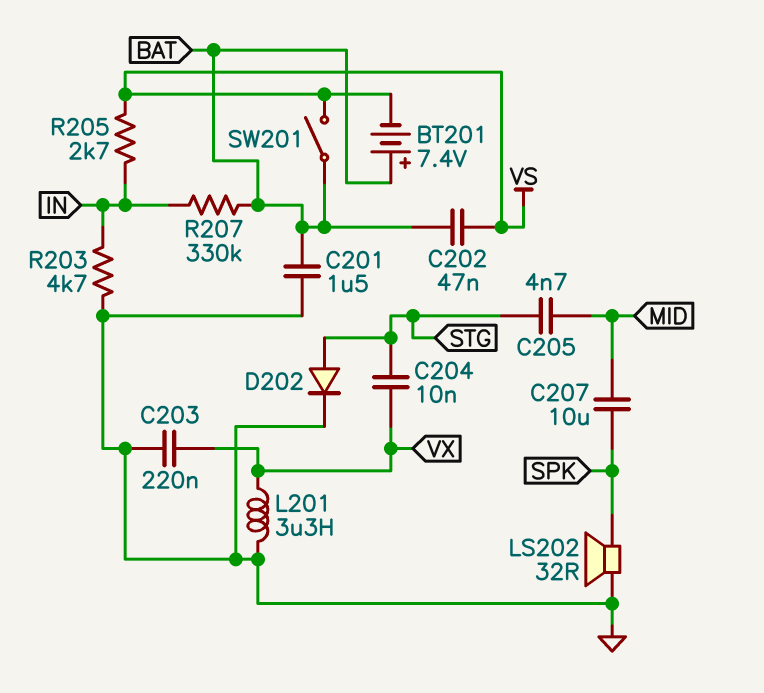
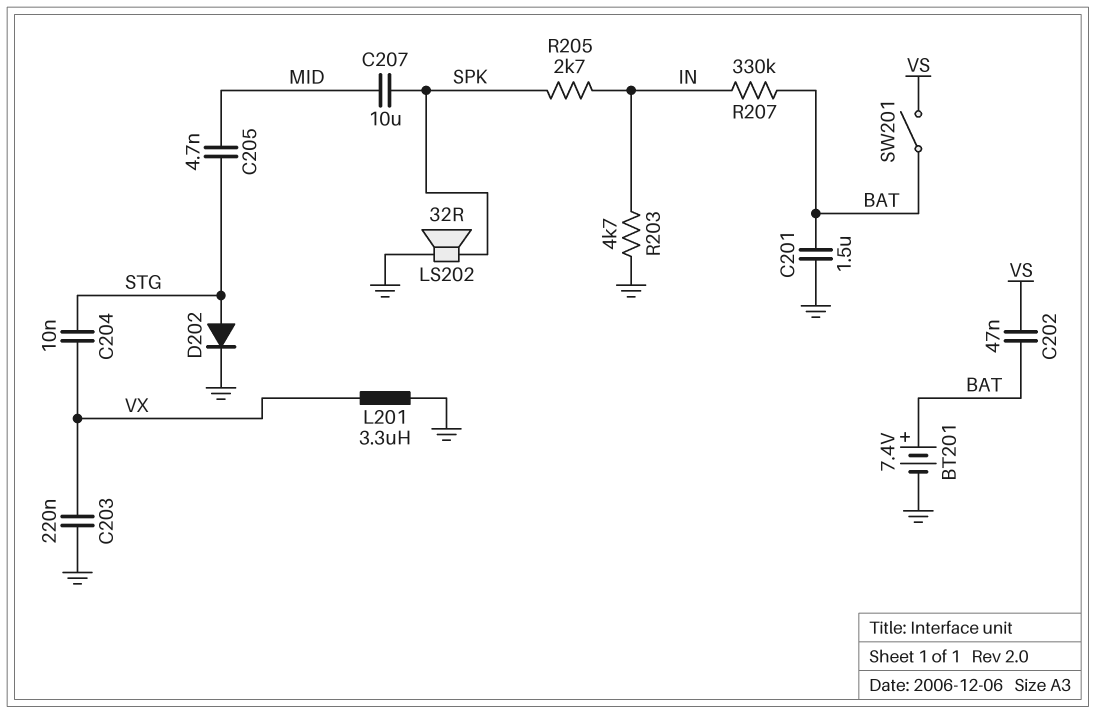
BT201: 7.4V (plus BAT, minus VS) -> 7.4V (plus BAT, minus GND)
R205: 2.7k (IN, VS) -> 2.7k (IN, SPK)

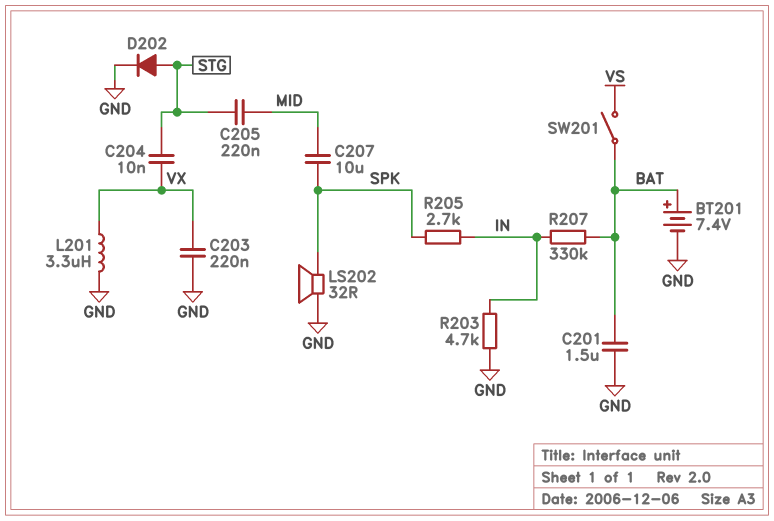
C202: 47nF (BAT, VS) -> none
C205: 4.7nF (MID, STG) -> 220nF (MID, STG)

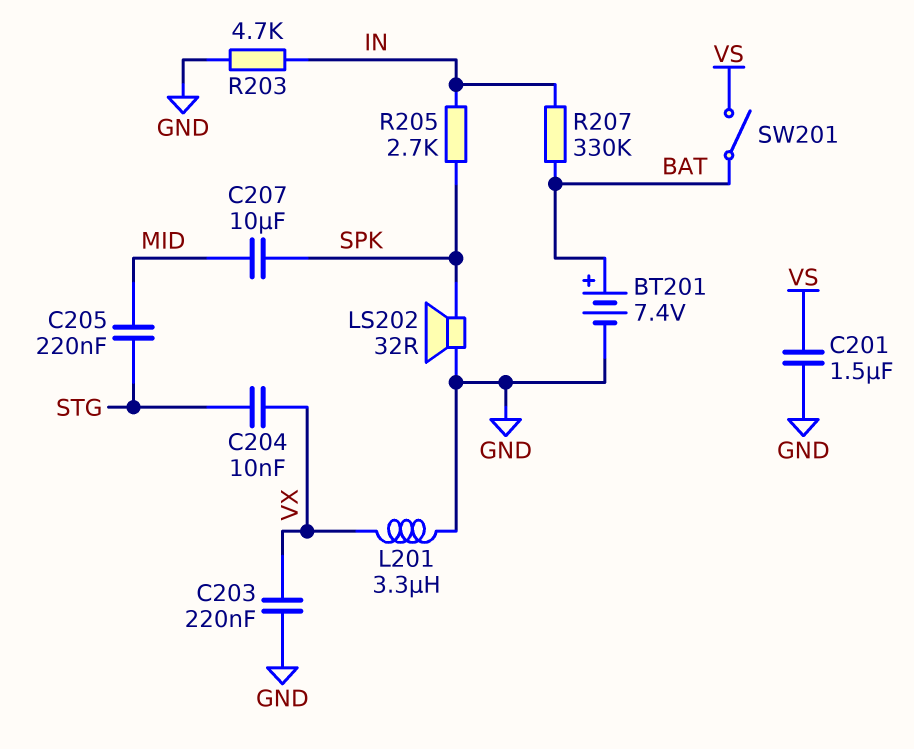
C201: 1.5uF (BAT, GND) -> 1.5uF (GND, VS)
D202: diode (A STG, K GND) -> none

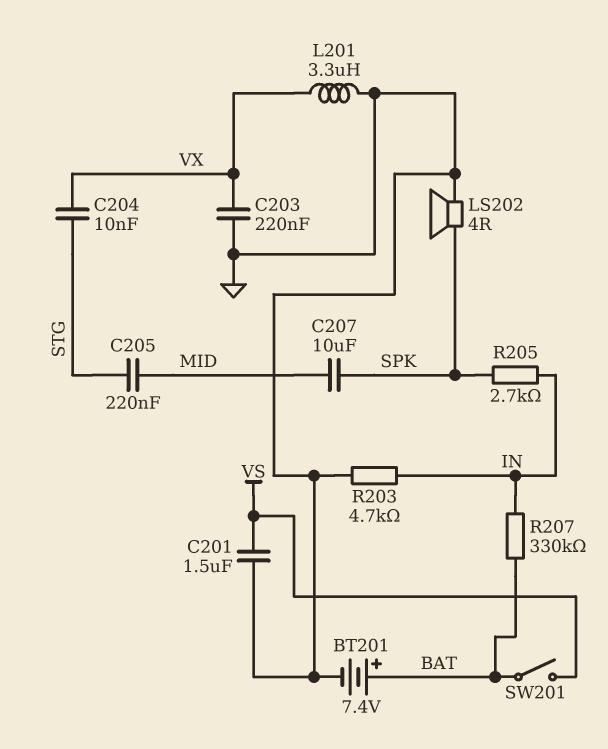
LS202: speaker 32R (GND, SPK) -> speaker 4R (GND, SPK)

